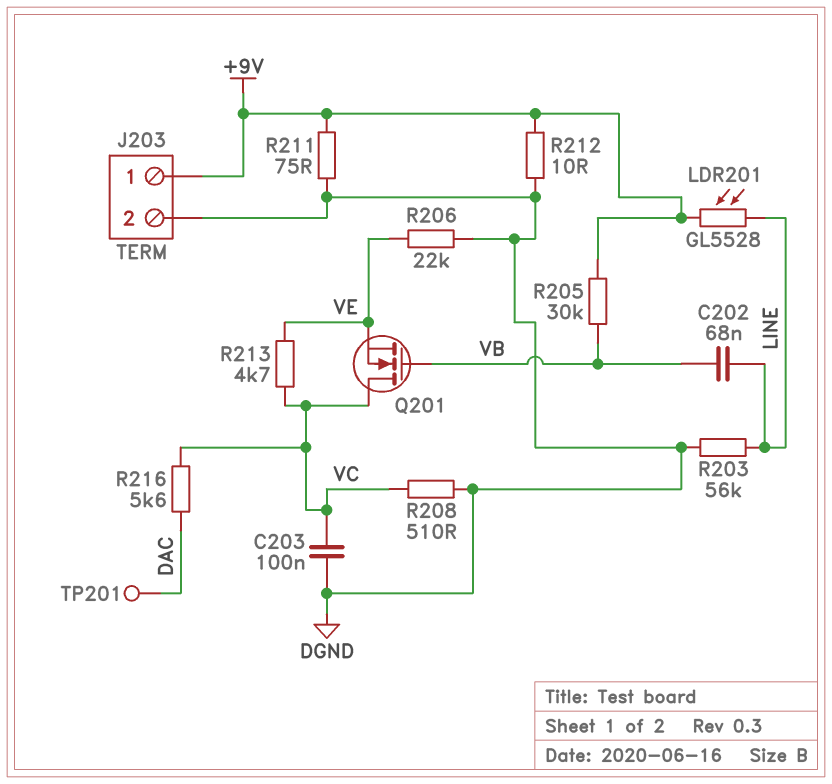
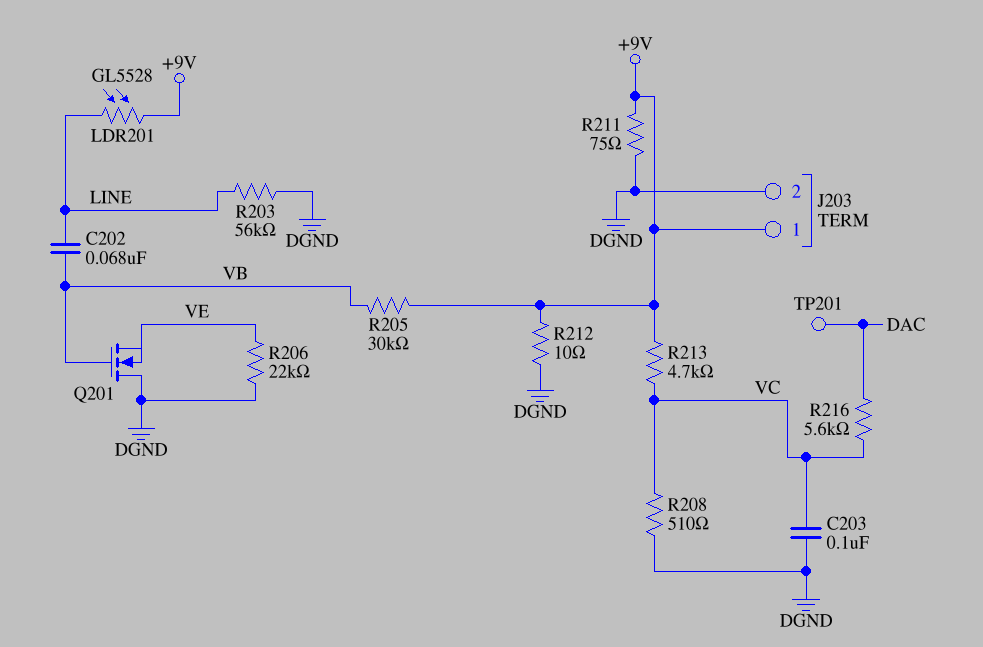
Q201: NMOS (G VB, D VC, S VE) -> NMOS (G VB, D DGND, S VE)
R213: 4.7k (VC, VE) -> 4.7k (+9V, VC)

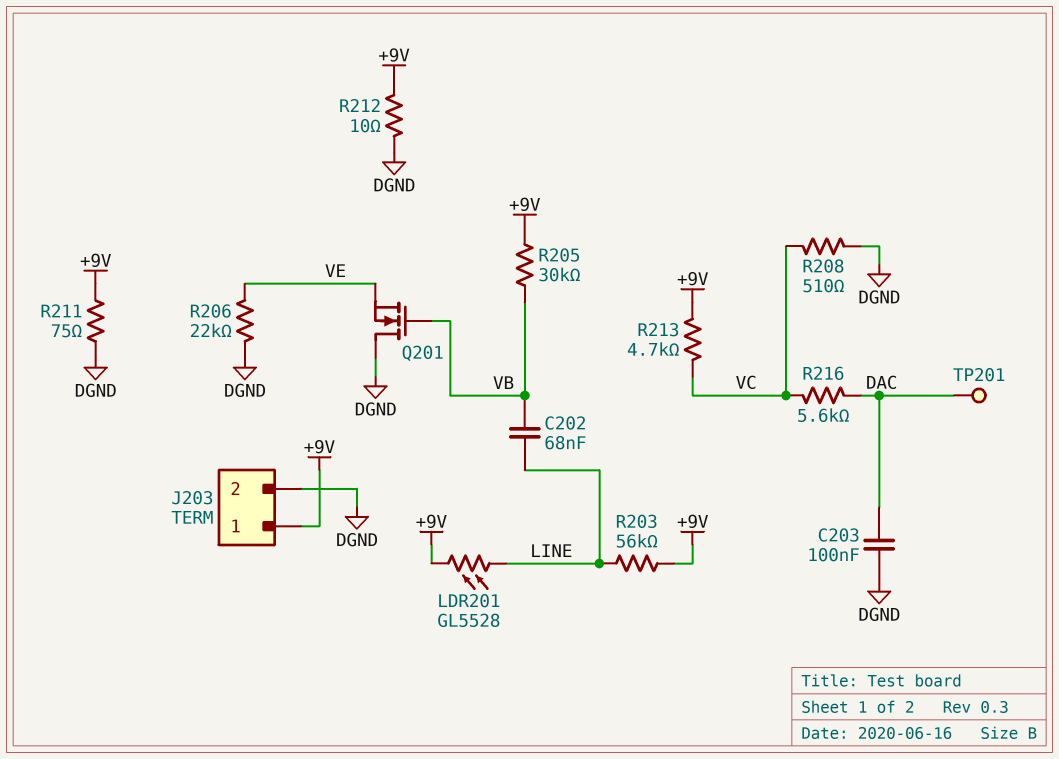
C203: 100nF (DGND, VC) -> 100nF (DAC, DGND)
R203: 56k (DGND, LINE) -> 56k (+9V, LINE)

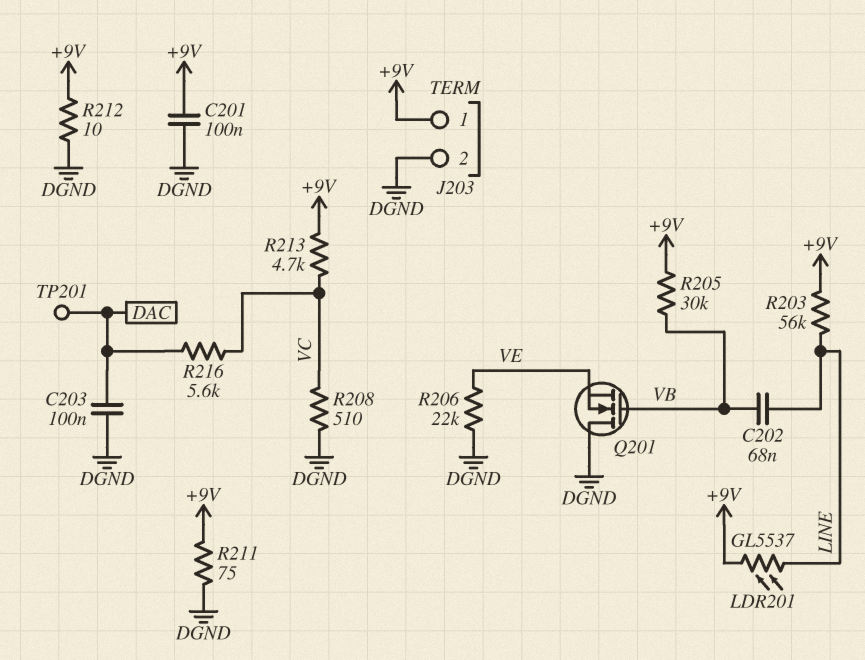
C201: none -> 100nF (+9V, DGND)
LDR201: GL5528 (+9V, LINE) -> GL5537 (+9V, LINE)

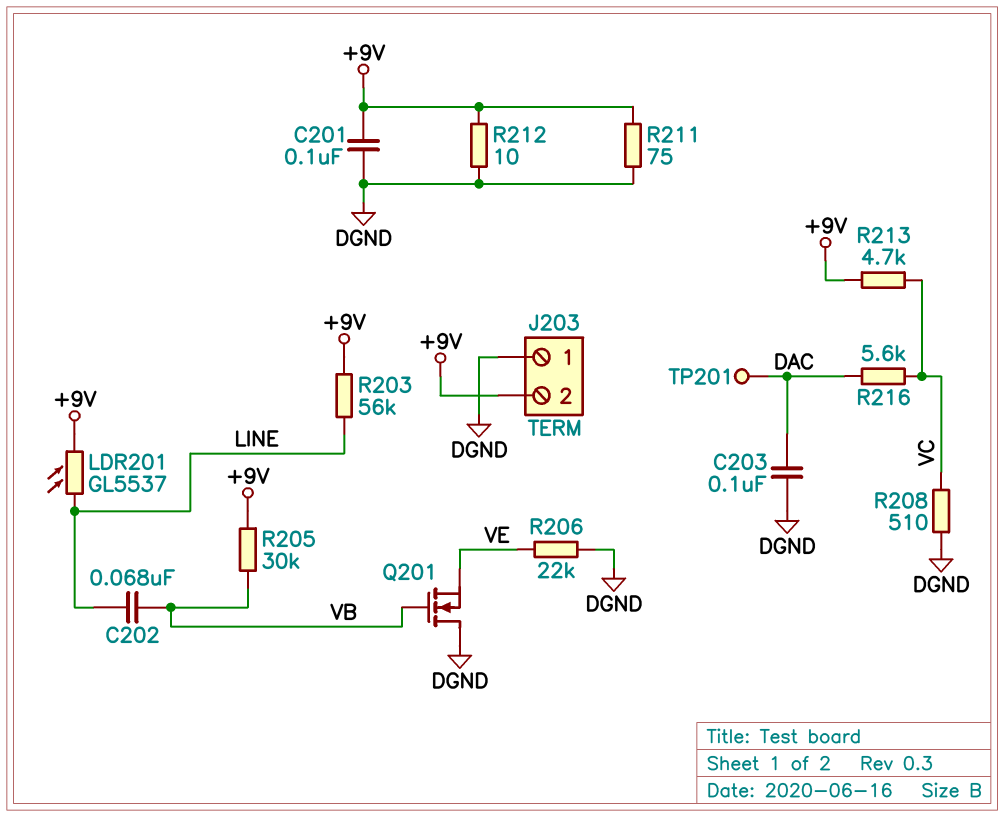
J203 pin 1: +9V -> DGND
J203 pin 2: DGND -> +9V

